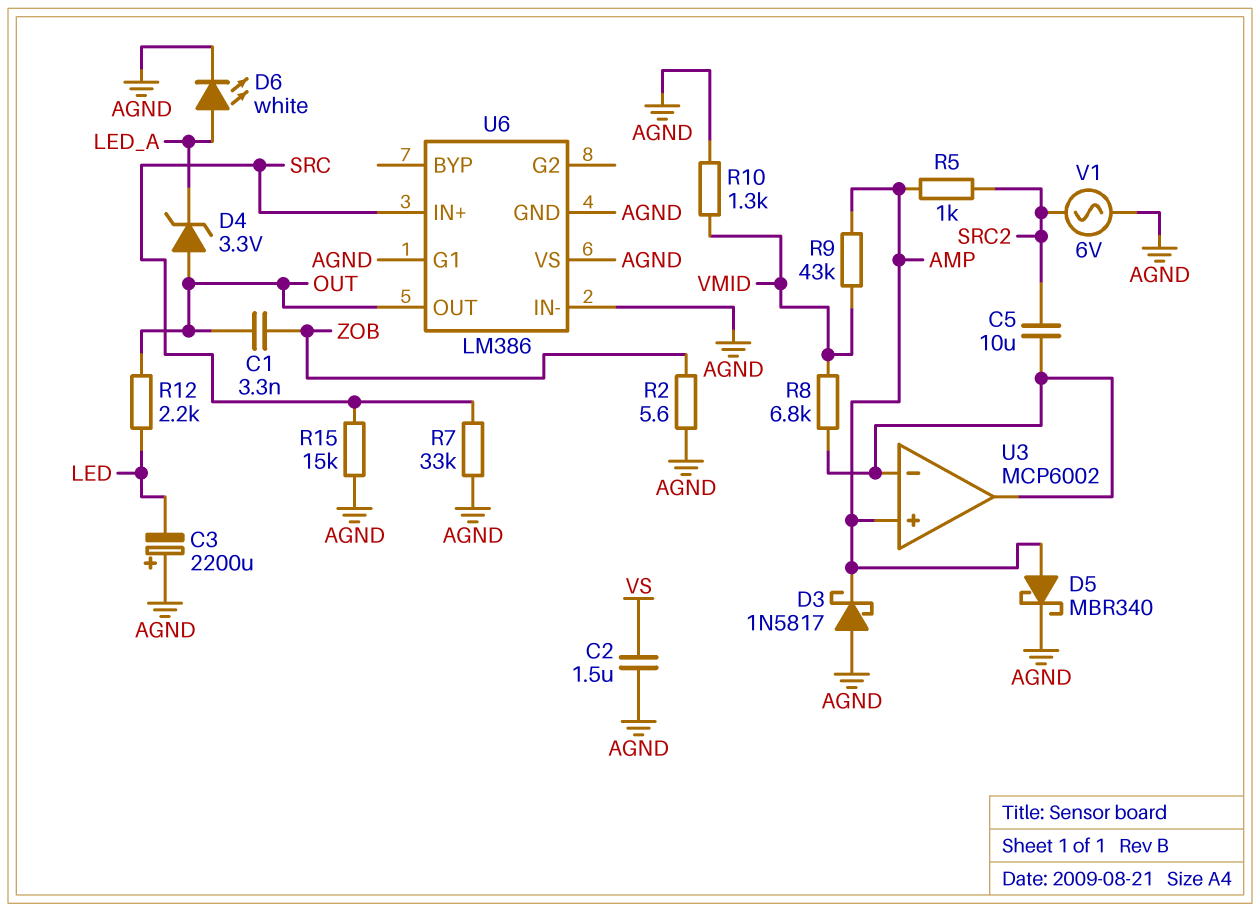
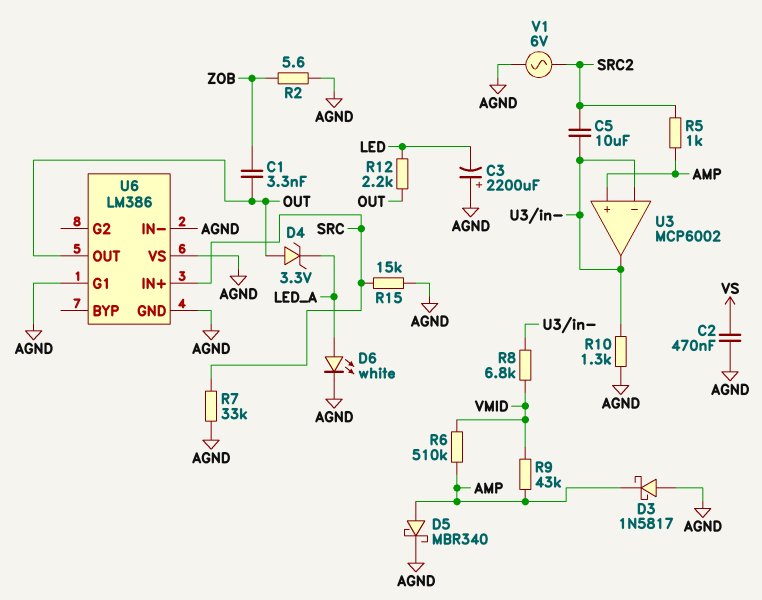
C2: 1.5uF (AGND, VS) -> 470nF (AGND, VS)
R6: none -> 510k (AMP, VMID)
R10: 1.3k (AGND, VMID) -> 1.3k (AGND, U3/in-)

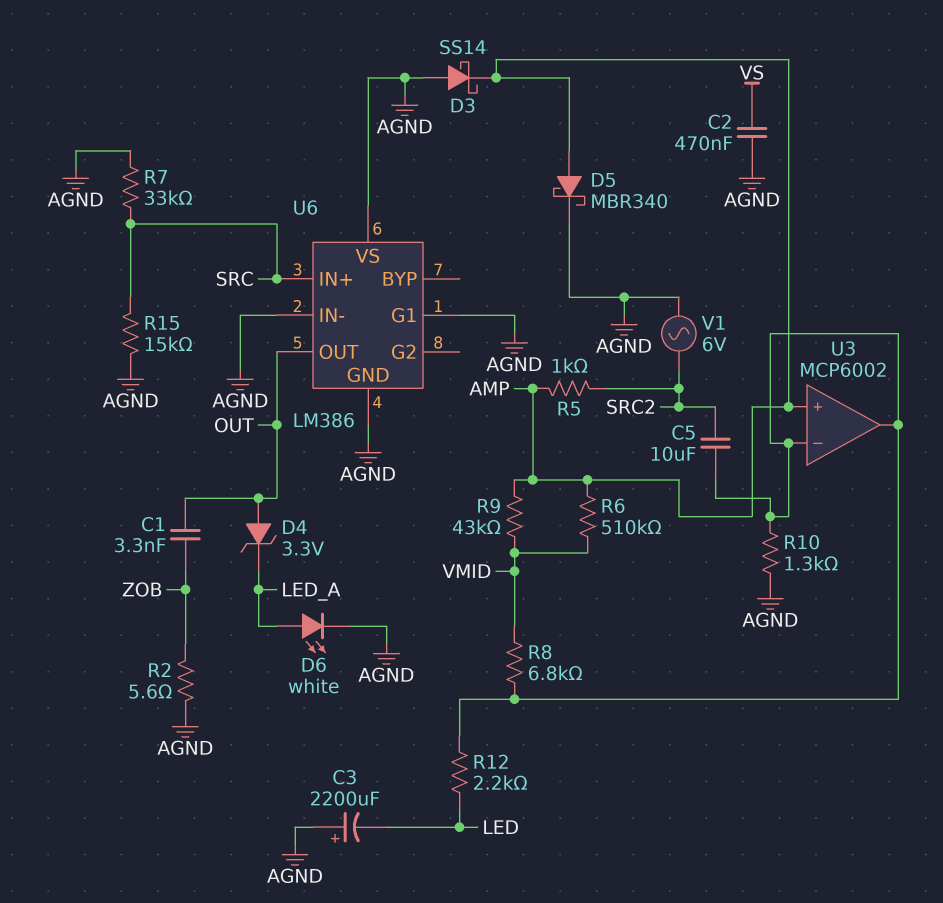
D3: schottky 1N5817 (A AGND, K AMP) -> schottky SS14 (A AGND, K AMP)
R12: 2.2k (LED, OUT) -> 2.2k (LED, U3/in-)

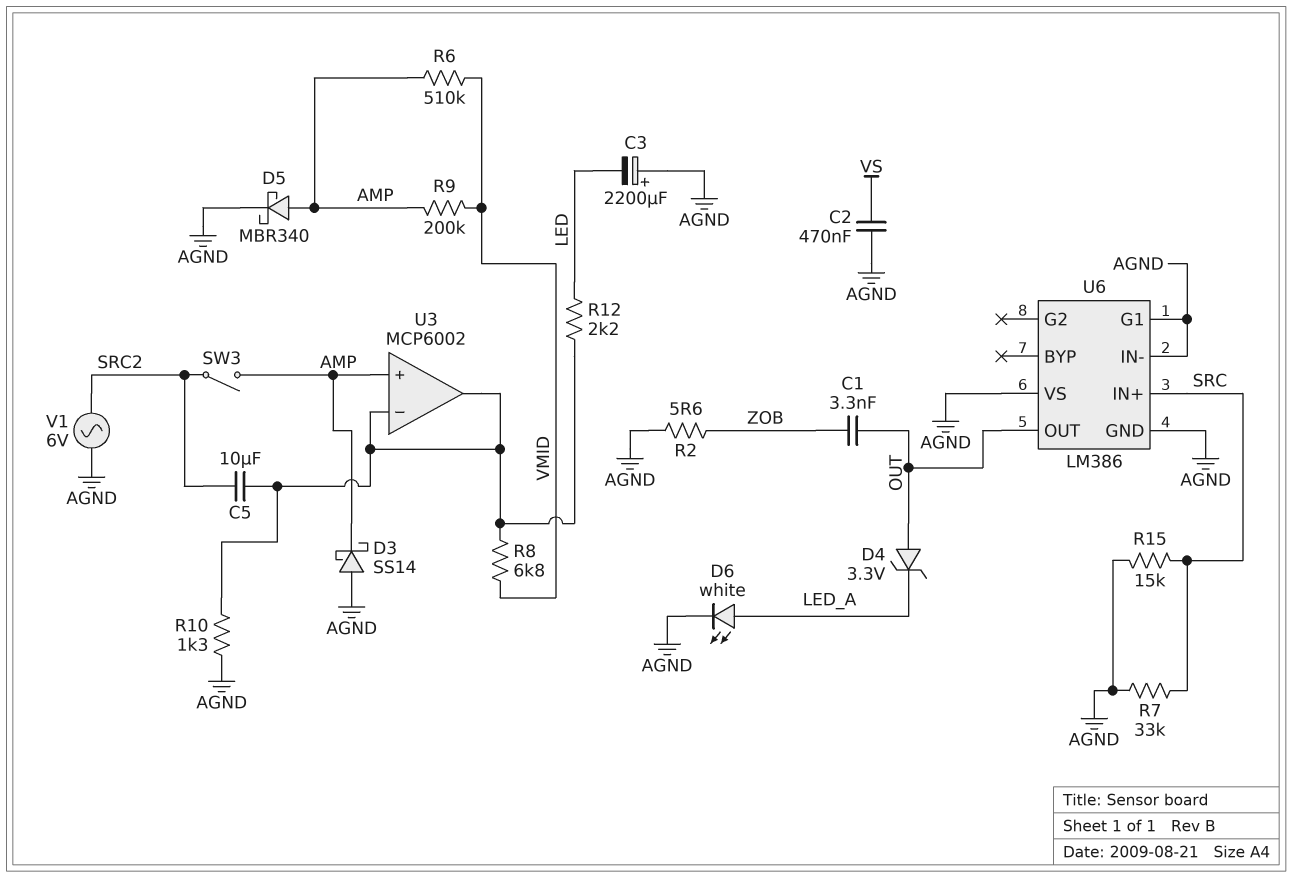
R5: 1k (AMP, SRC2) -> none
R9: 43k (AMP, VMID) -> 200k (AMP, VMID)
SW3: none -> switch (AMP, SRC2)

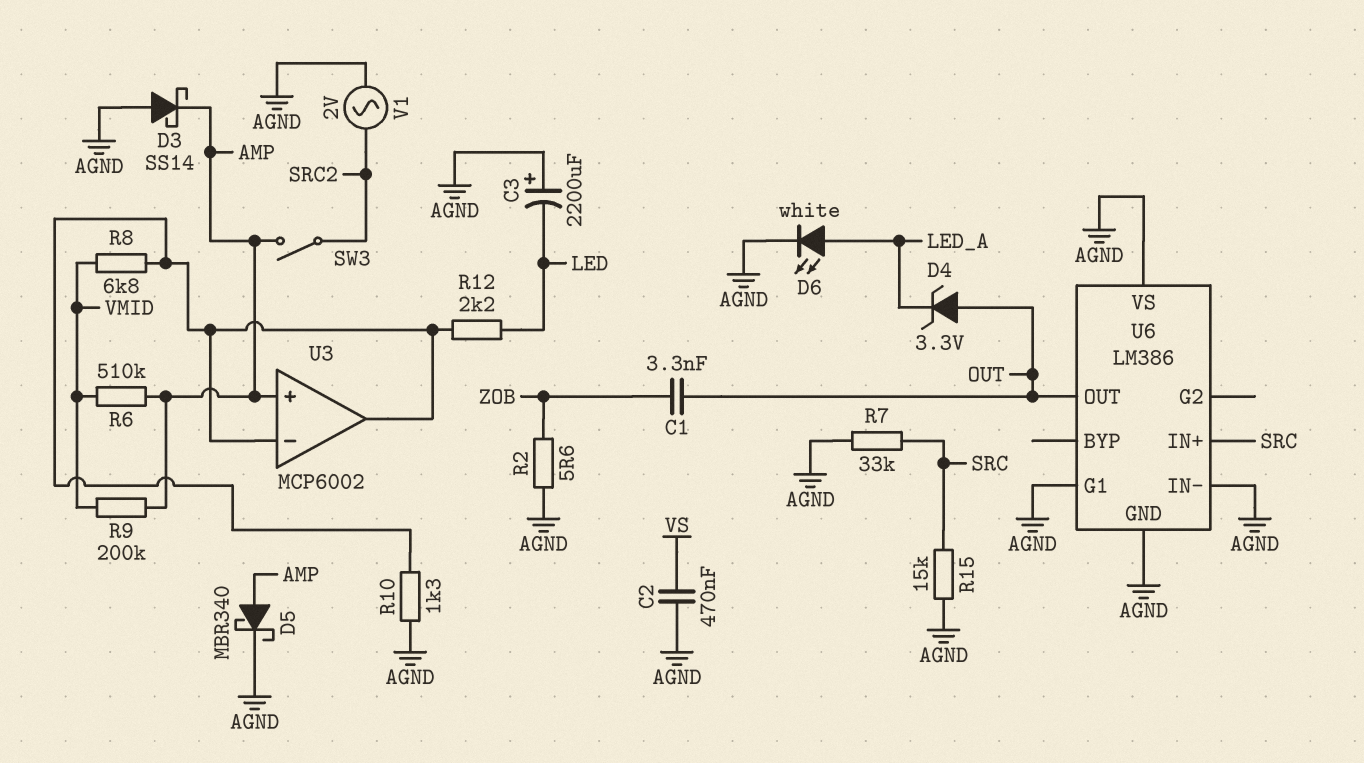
C5: 10uF (SRC2, U3/in-) -> none
V1: AC 6V (AGND, SRC2) -> AC 2V (AGND, SRC2)

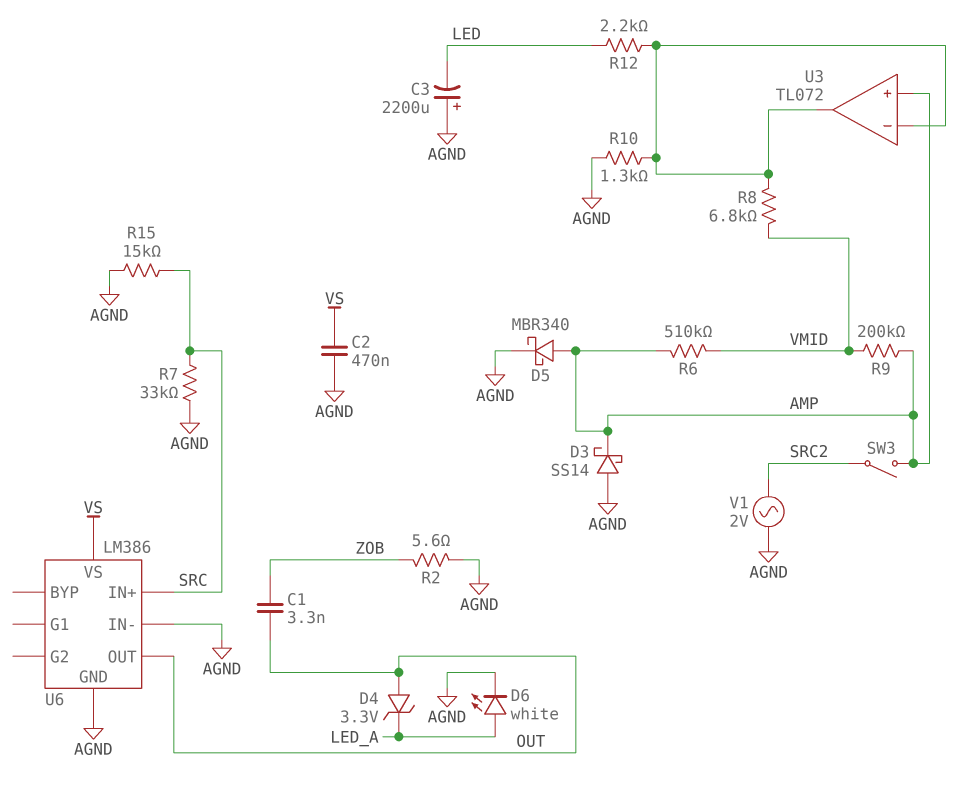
U3: MCP6002 -> TL072
U6 pin G1: AGND -> none
U6 pin VS: AGND -> VS

